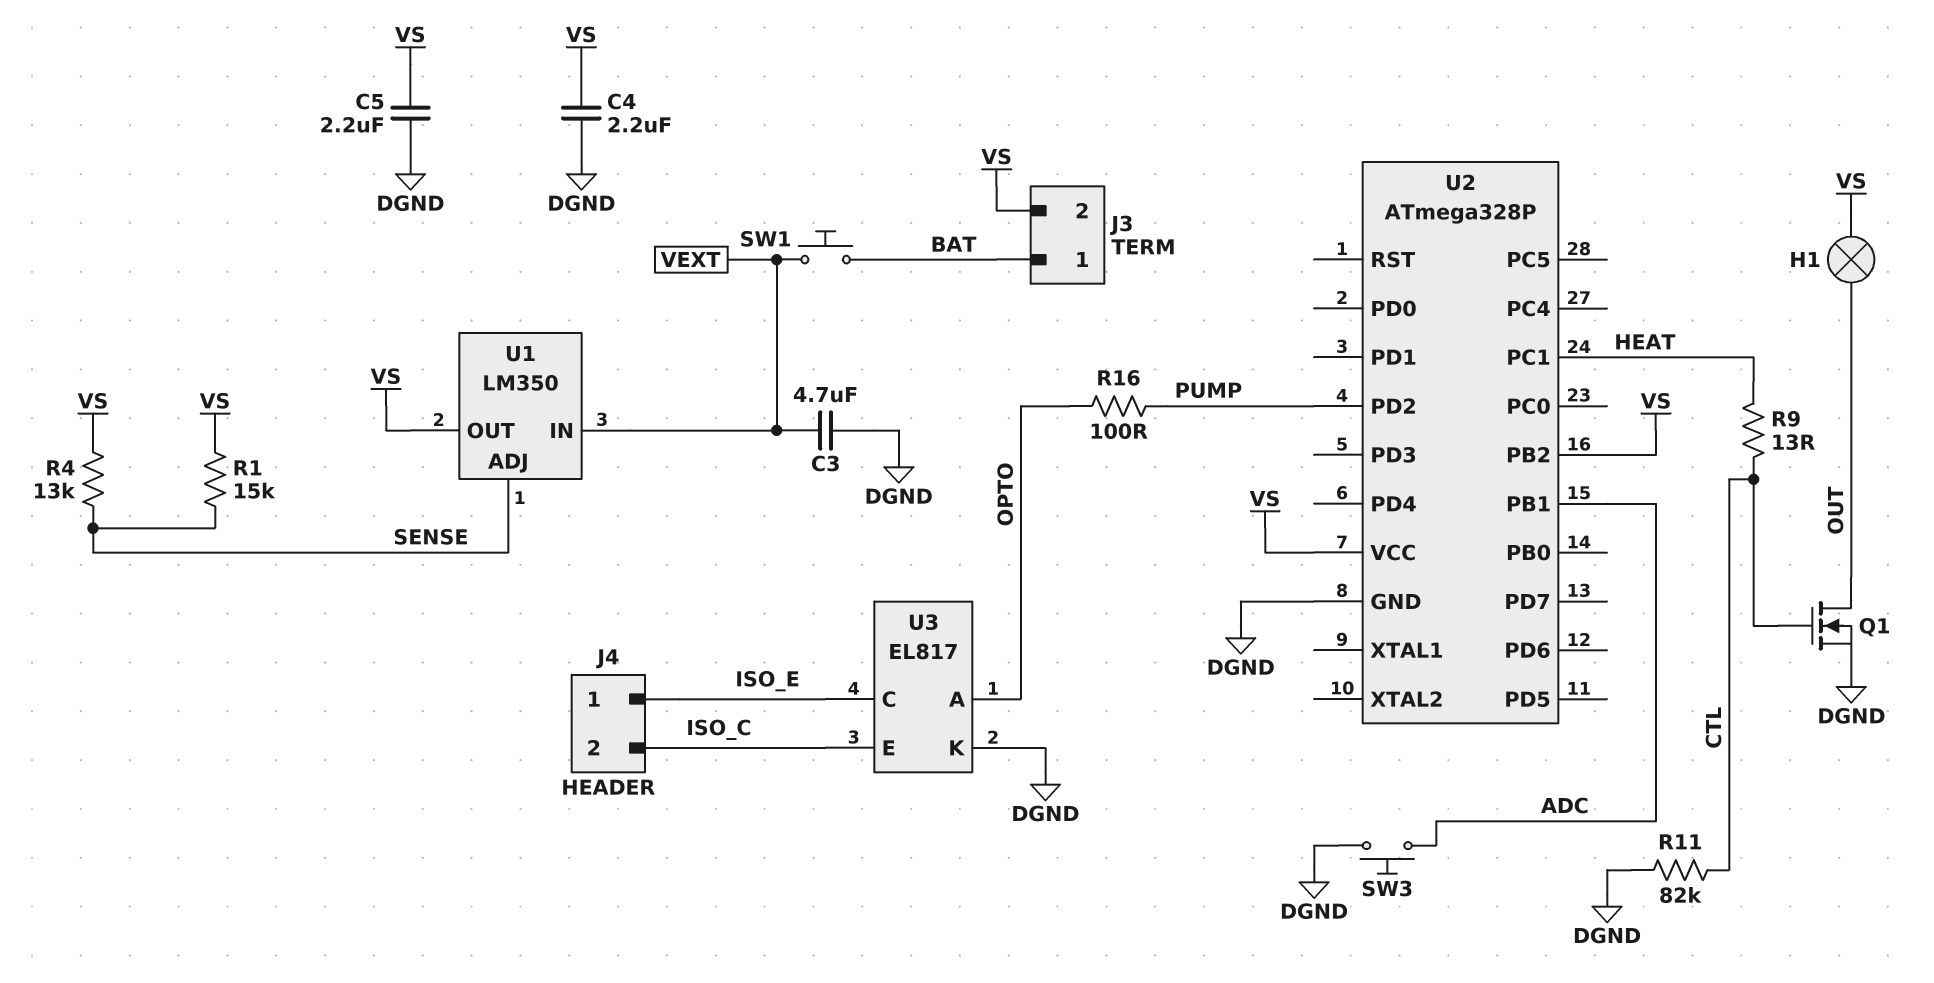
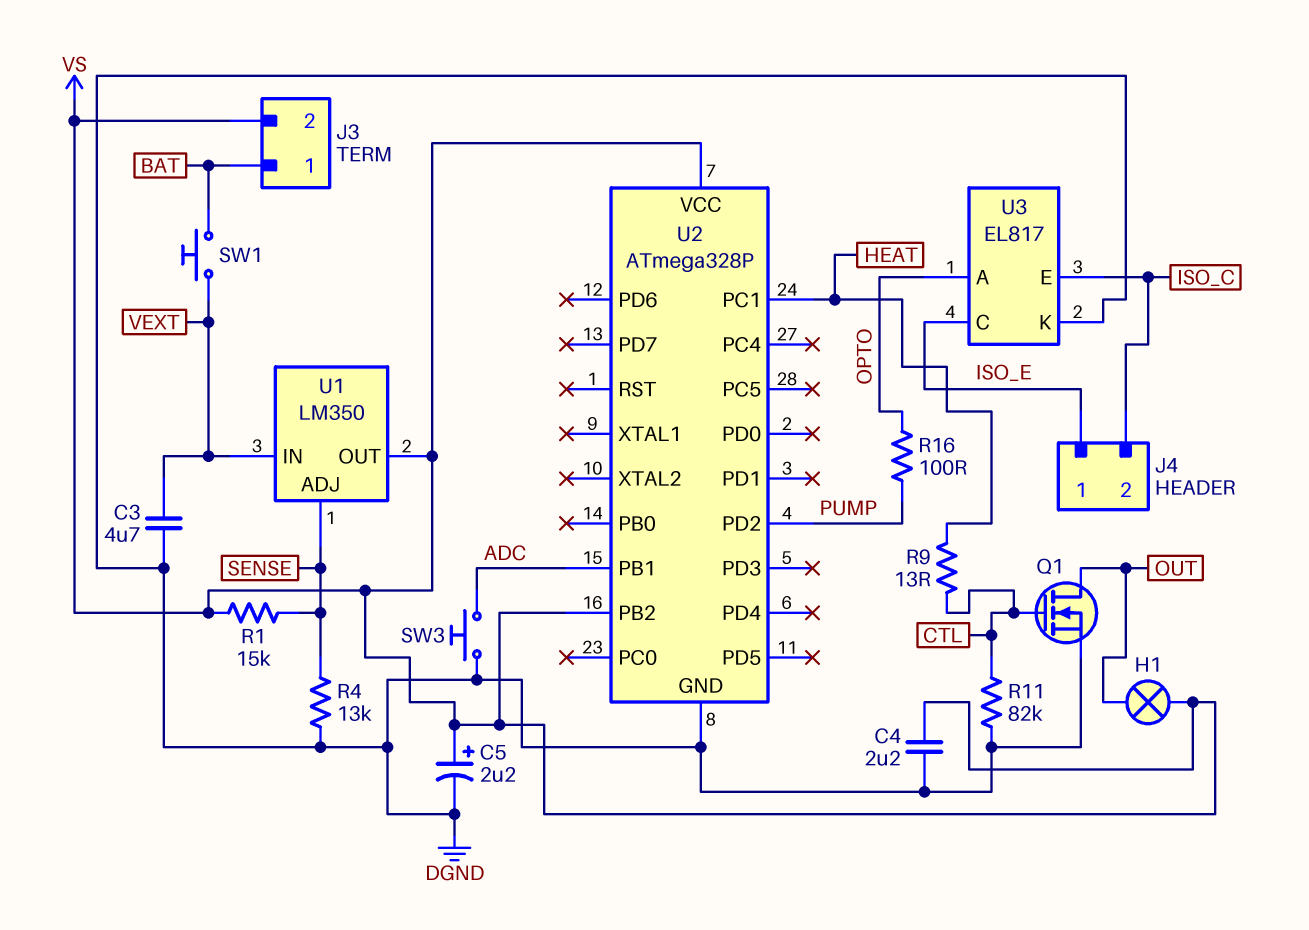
C5: 2.2uF (DGND, VS) -> 2.2uF (plus VS, minus DGND)
R4: 13k (SENSE, VS) -> 13k (DGND, SENSE)

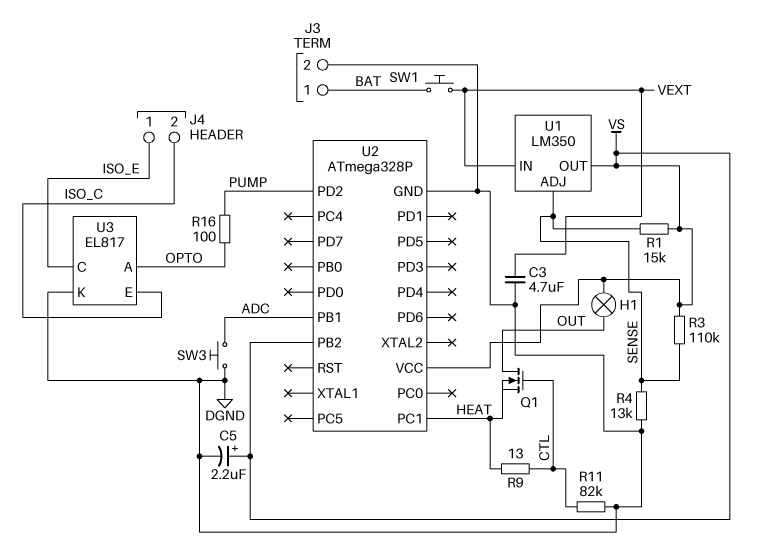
C4: 2.2uF (DGND, VS) -> none
J3 pin 2: VS -> DGND
Q1: NMOS (G CTL, D OUT, S DGND) -> NMOS (G CTL, D OUT, S HEAT)
R3: none -> 110k (SENSE, VS)

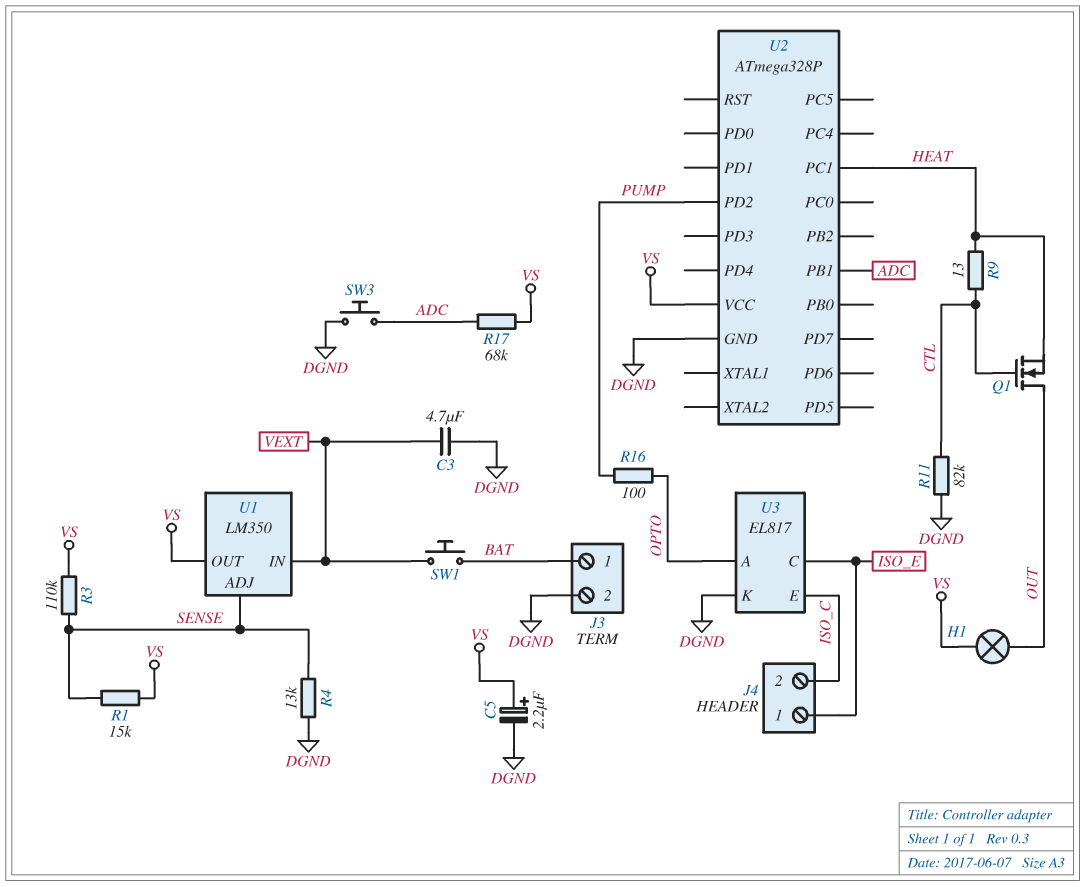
R17: none -> 68k (ADC, VS)
U2 pin PB2: VS -> none

